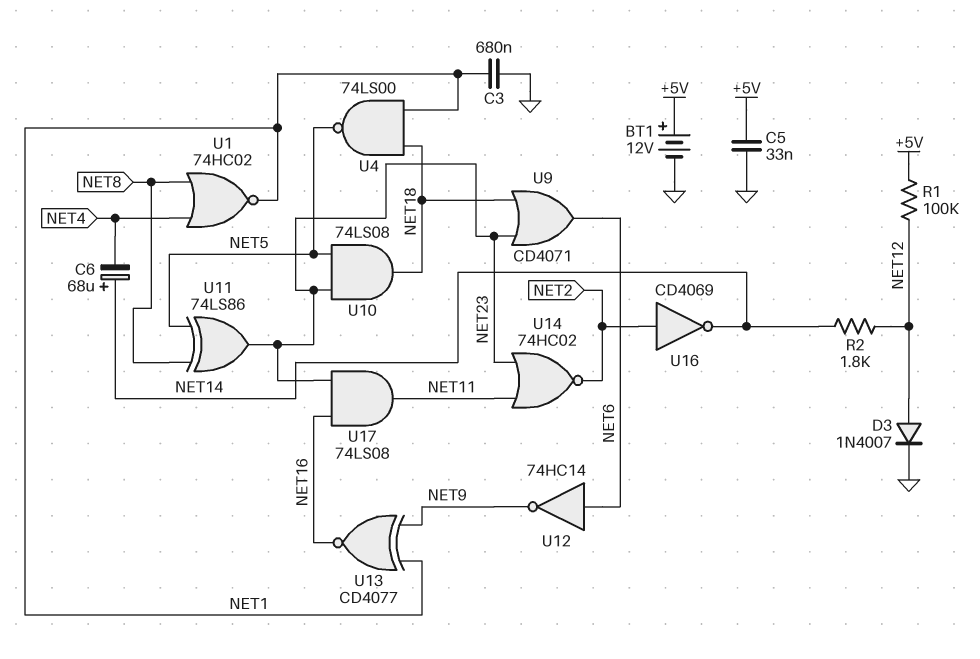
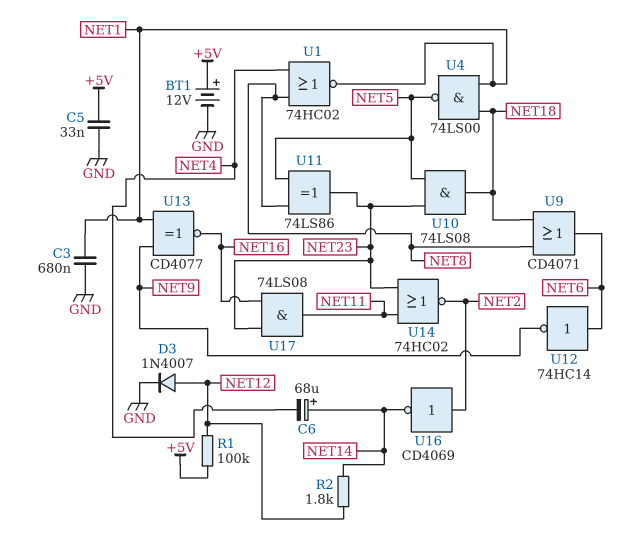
U9: OR CD4071 (in NET18, in NET23, out NET6) -> OR CD4071 (in NET8, in NET18, out NET6)

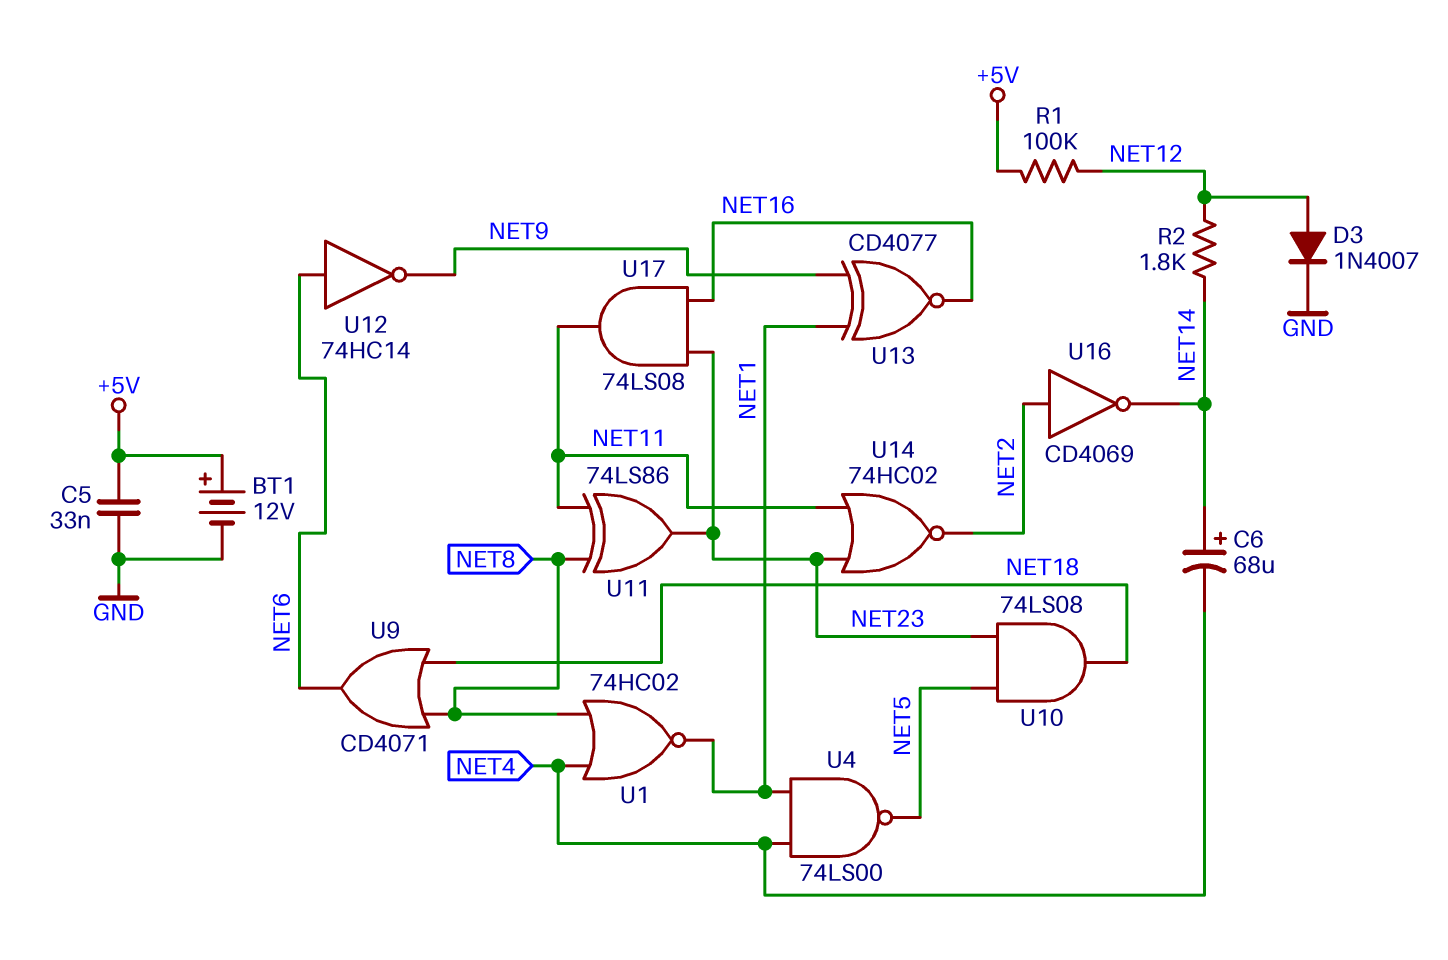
C3: 680nF (GND, NET1) -> none
U4: NAND 74LS00 (in NET1, in NET18, out NET5) -> NAND 74LS00 (in NET1, in NET4, out NET5)
U11: XOR 74LS86 (in NET5, in NET8, out NET23) -> XOR 74LS86 (in NET8, in NET11, out NET23)

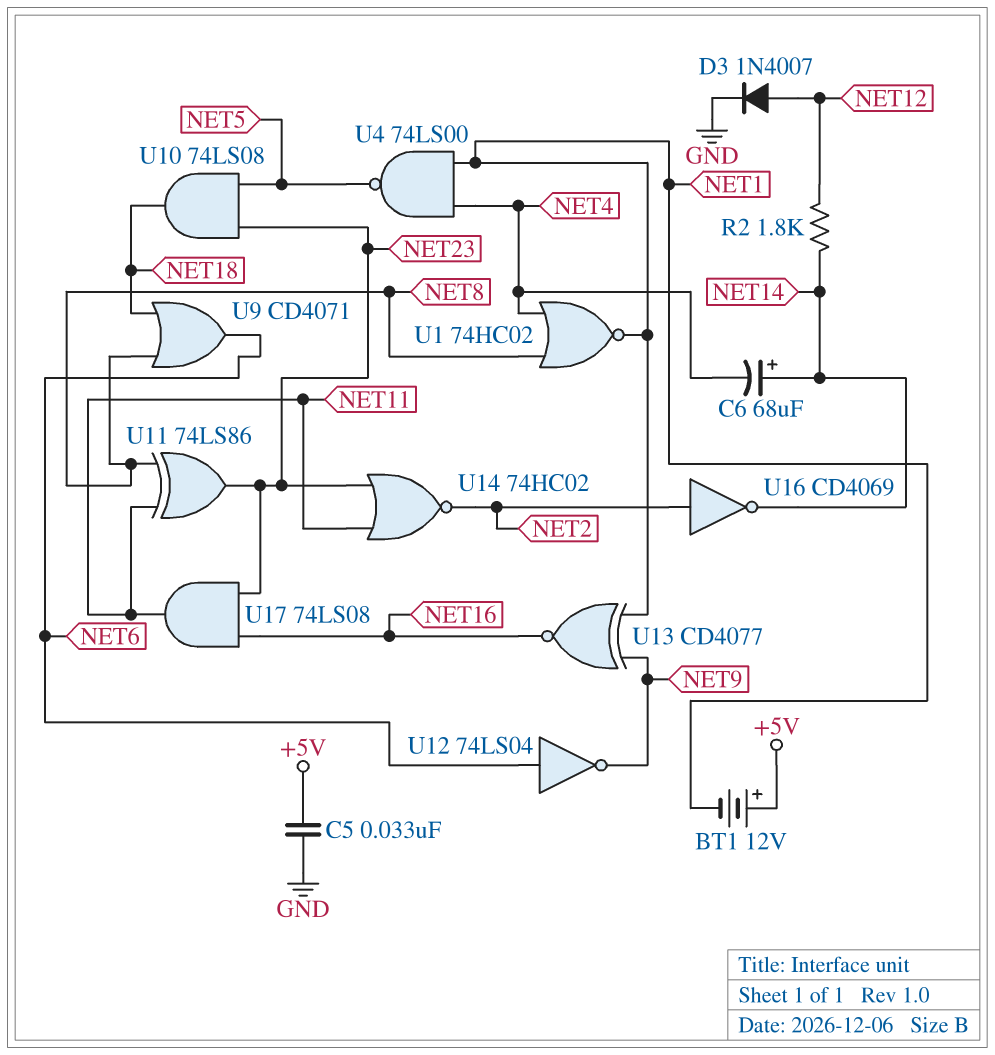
BT1: 12V (plus +5V, minus GND) -> 12V (plus +5V, minus NET1)
R1: 100k (+5V, NET12) -> none
U12: NOT 74HC14 (in NET6, out NET9) -> NOT 74LS04 (in NET6, out NET9)

